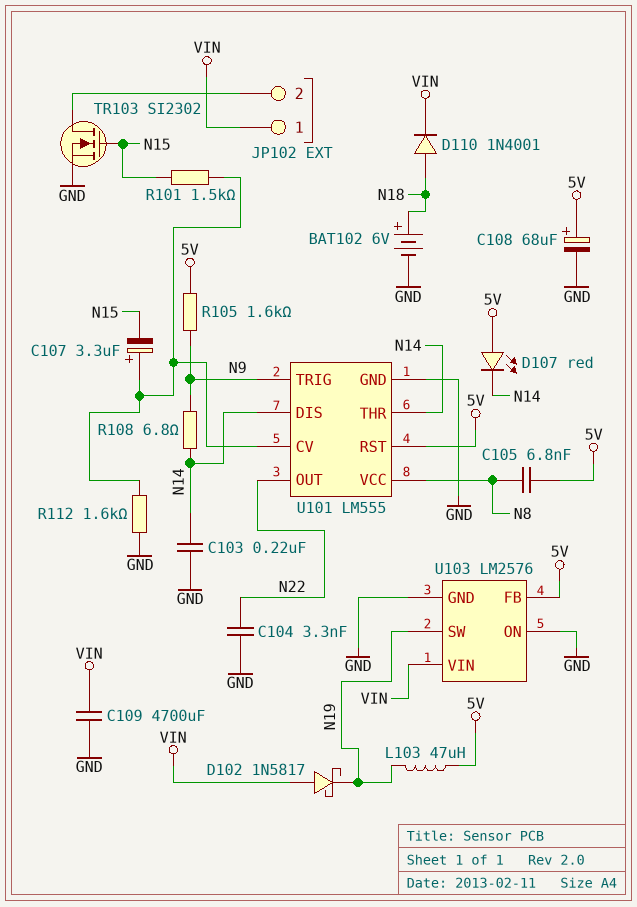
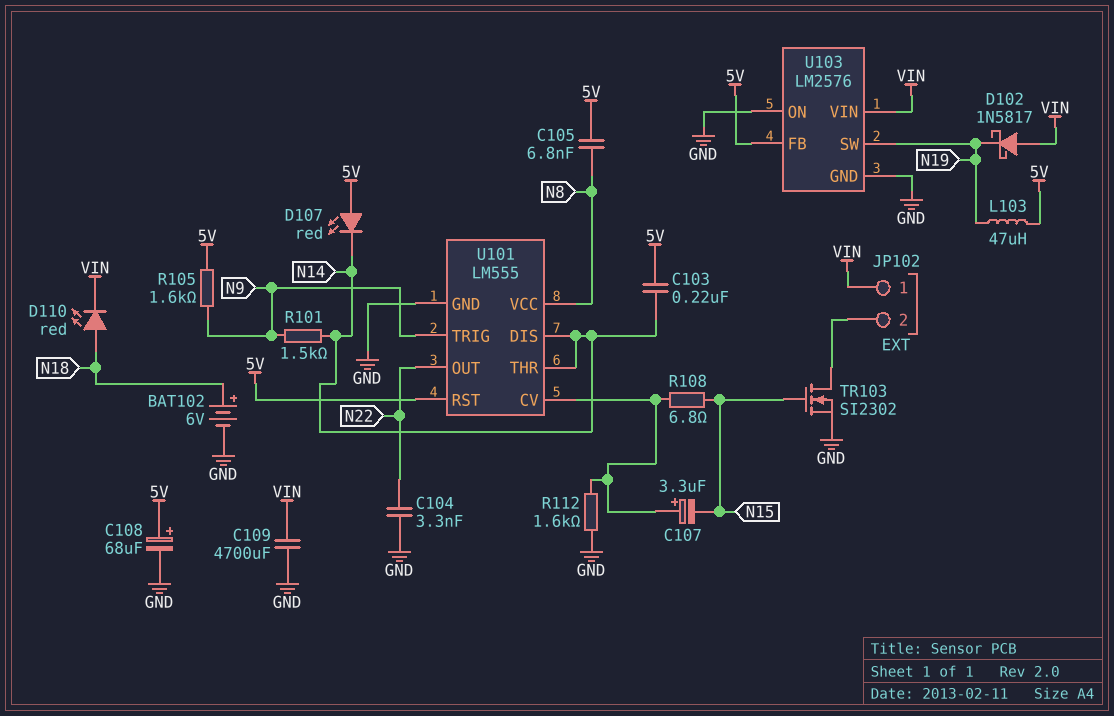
C103: 220nF (GND, N14) -> 220nF (5V, N14)
D110: diode 1N4001 (A N18, K VIN) -> LED red (A N18, K VIN)
R101: 1.5k (N15, U101/CV) -> 1.5k (N9, N14)
R108: 6.8 (N9, N14) -> 6.8 (N15, U101/CV)

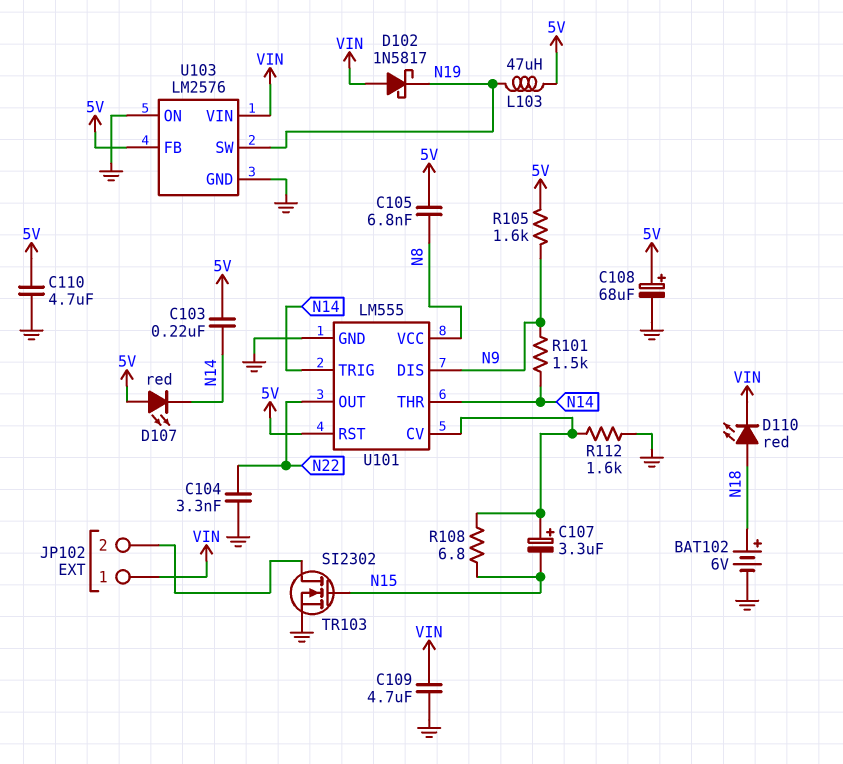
C109: 4700uF (GND, VIN) -> 4.7uF (GND, VIN)
C110: none -> 4.7uF (5V, GND)
U101 pin DIS: N14 -> N9
U101 pin TRIG: N9 -> N14

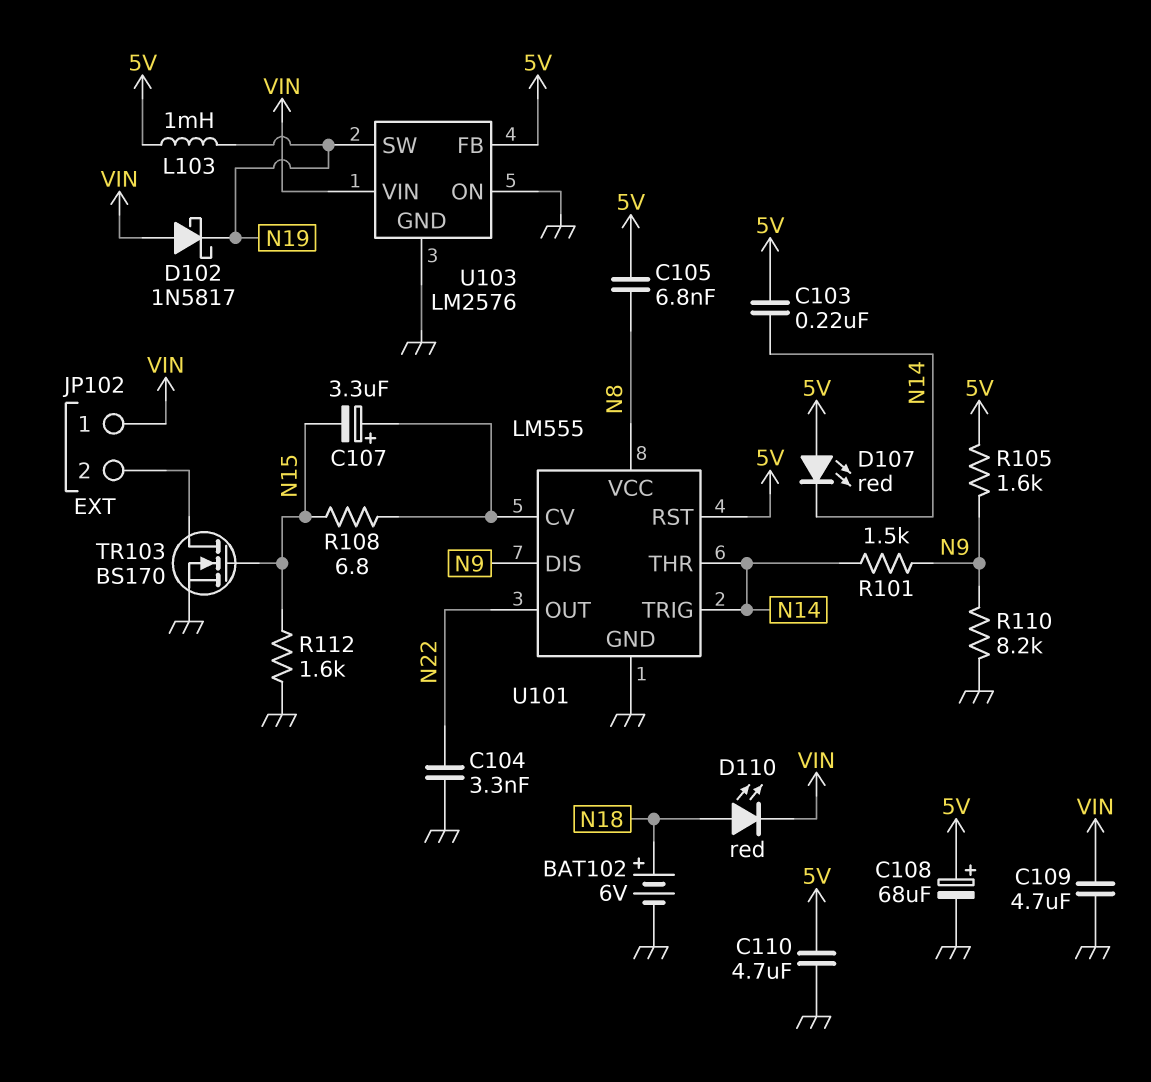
L103: 47uH (5V, N19) -> 1mH (5V, N19)
R110: none -> 8.2k (GND, N9)
R112: 1.6k (GND, U101/CV) -> 1.6k (GND, N15)
TR103: NMOS SI2302 (G N15, D JP102/2, S GND) -> NMOS BS170 (G N15, D JP102/2, S GND)

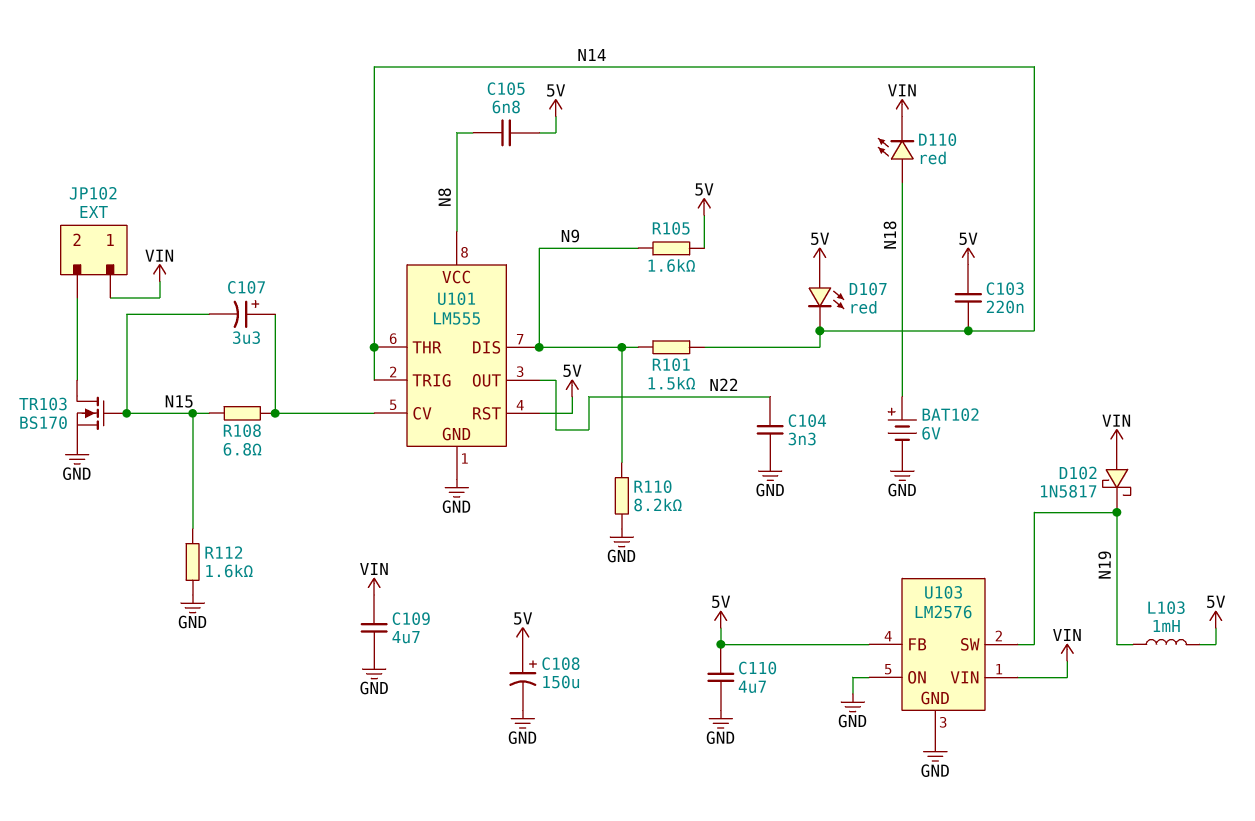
C108: 68uF (plus 5V, minus GND) -> 150uF (plus 5V, minus GND)

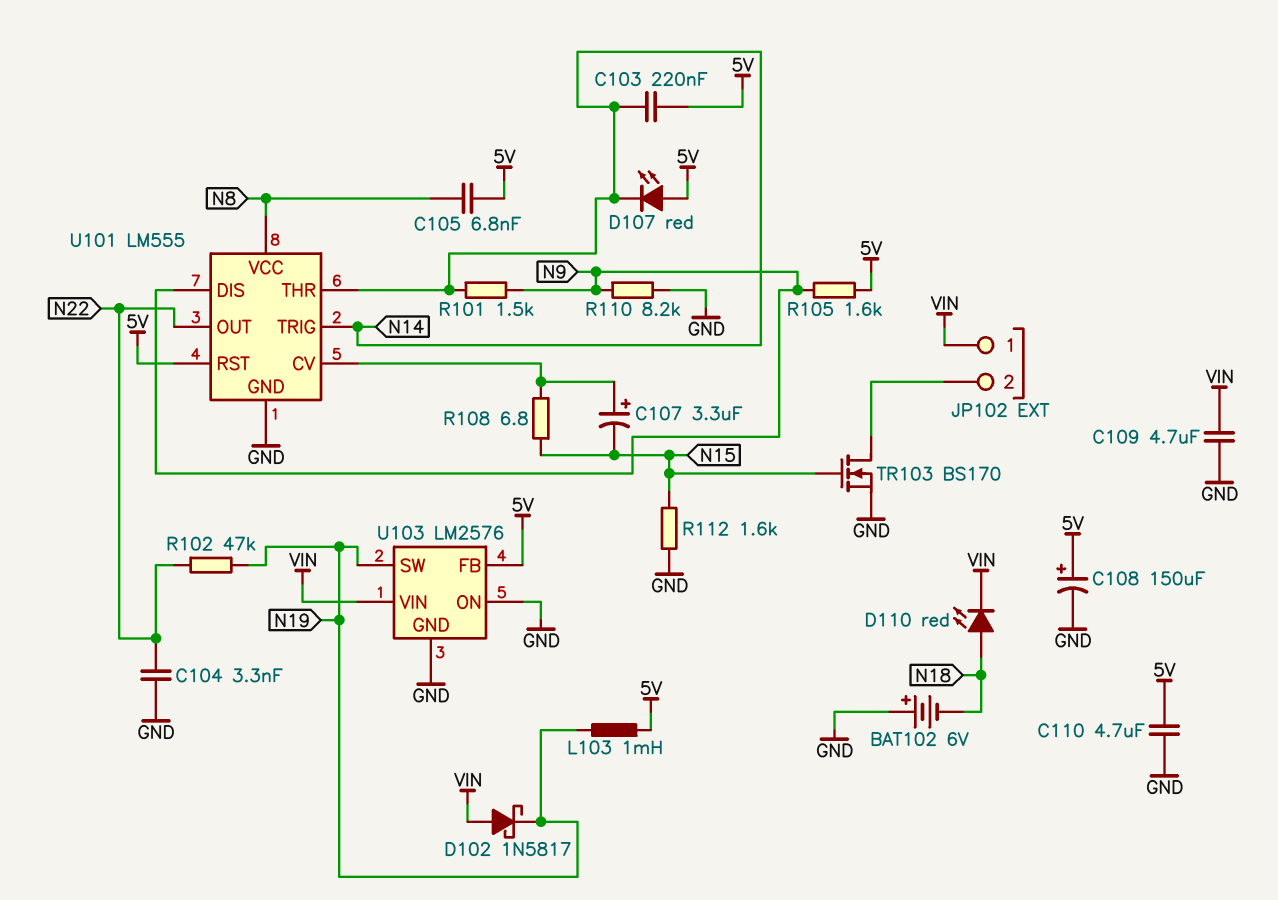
BAT102: 6V (plus N18, minus GND) -> 6V (plus GND, minus N18)
R102: none -> 47k (N19, N22)

